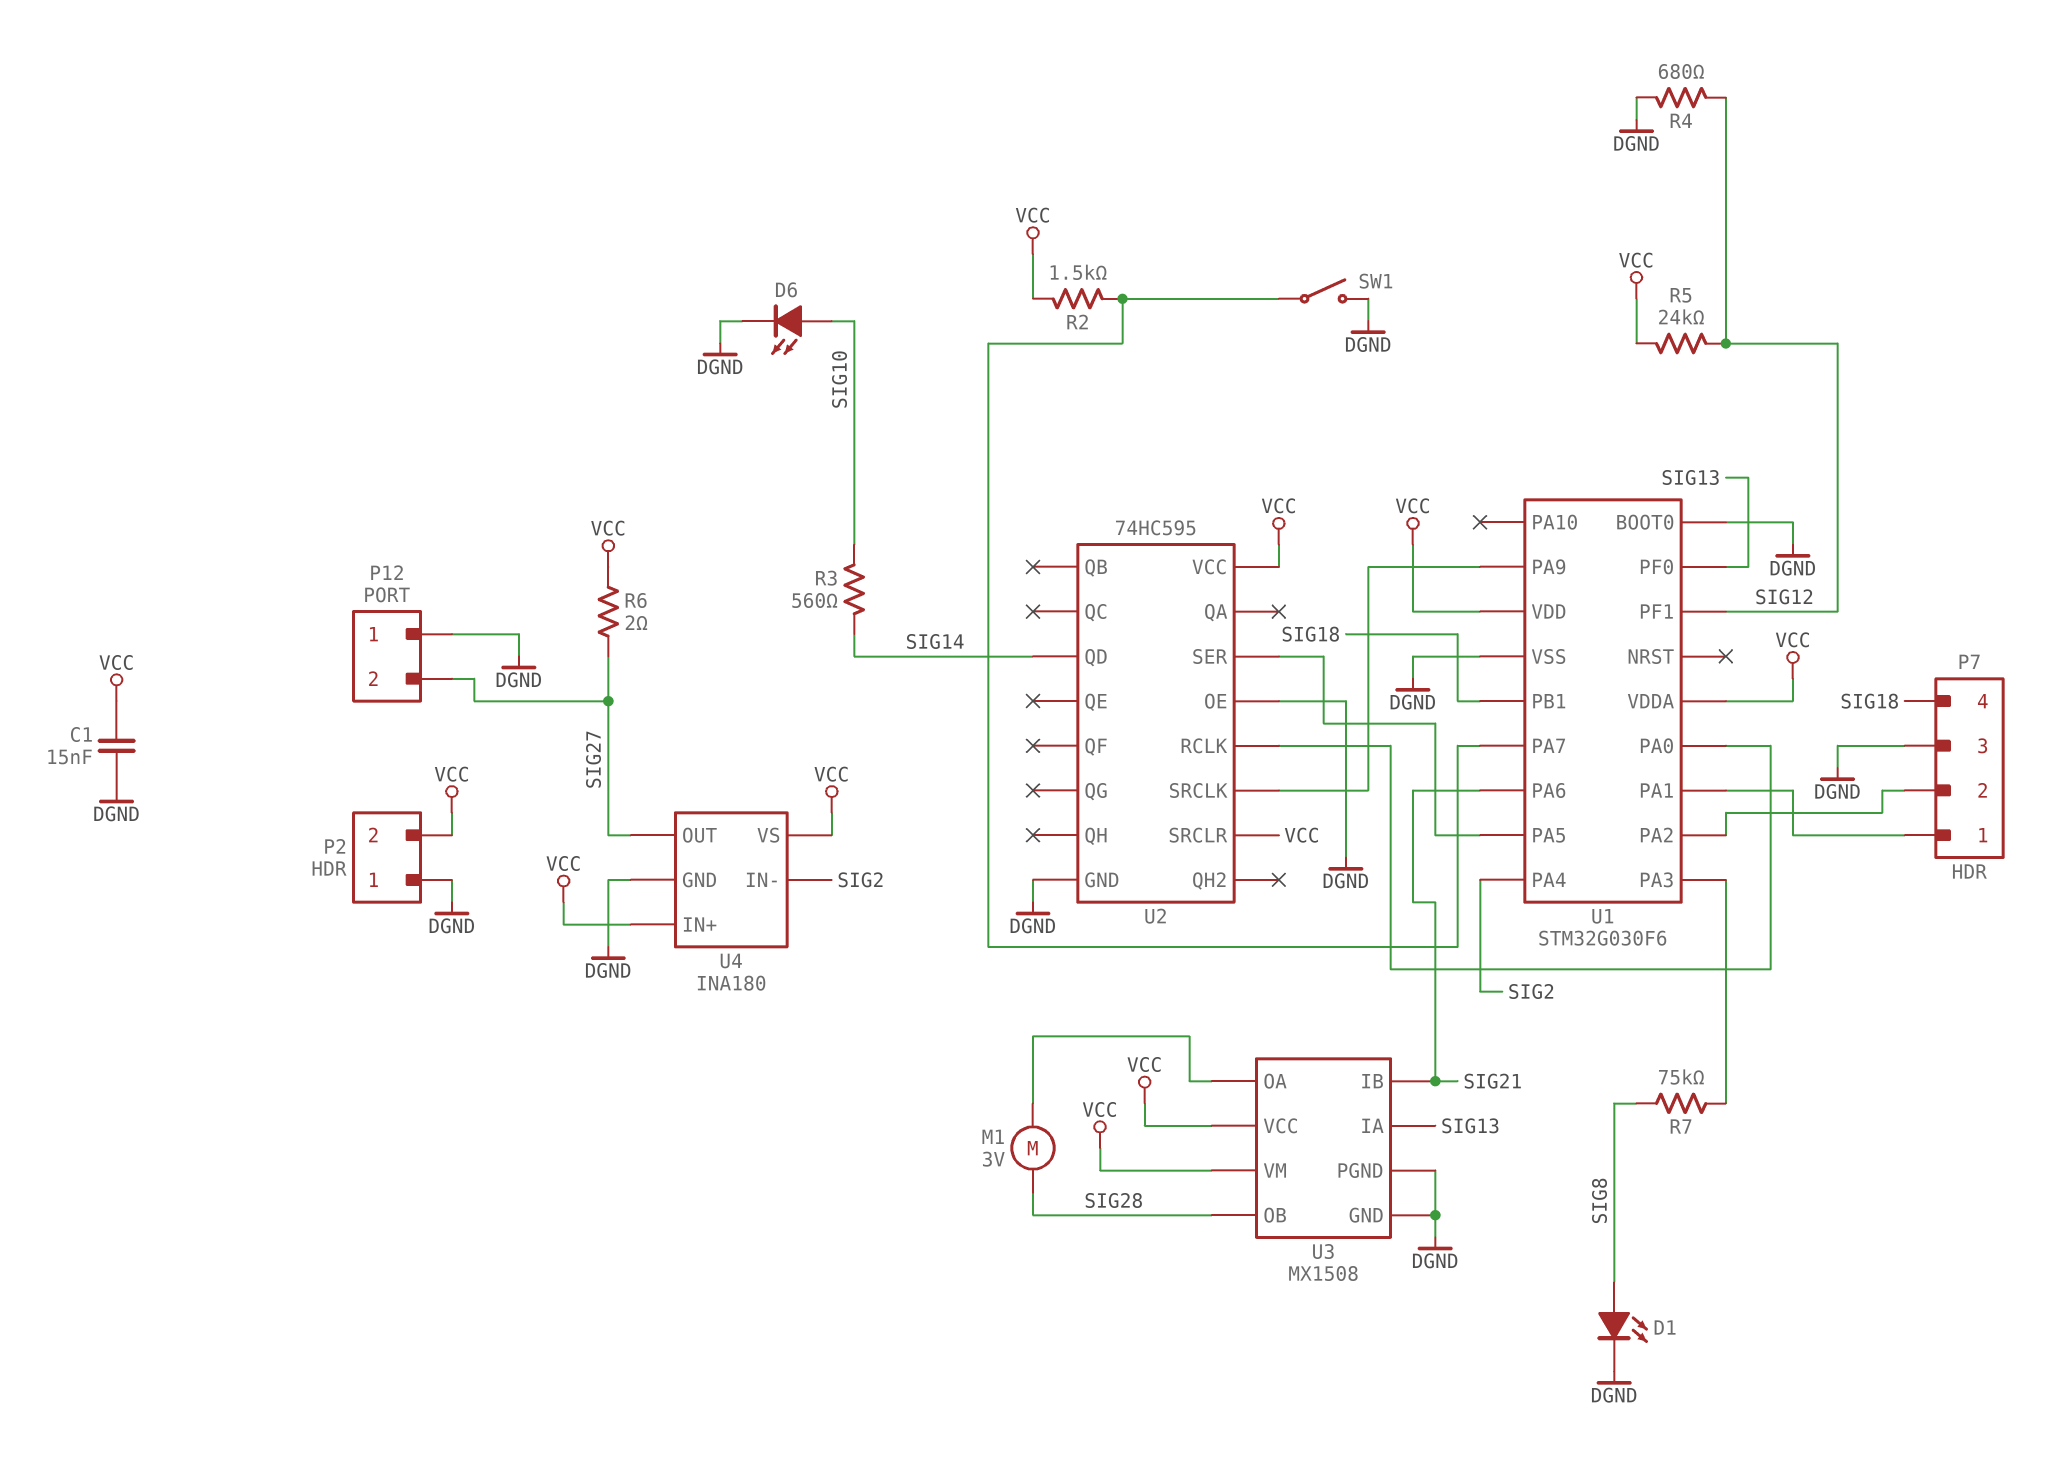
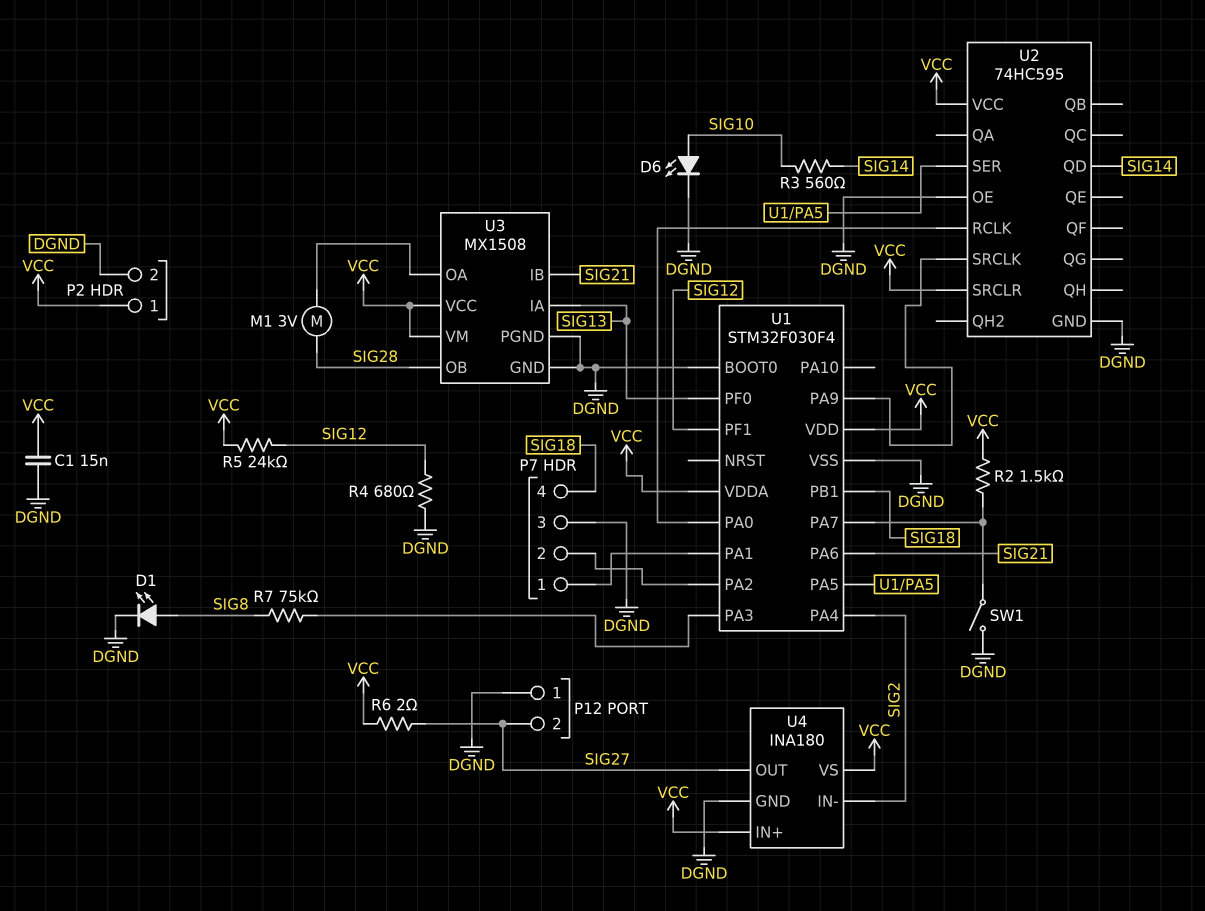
P2 pin 1: DGND -> VCC
P2 pin 2: VCC -> DGND
U1: STM32G030F6 -> STM32F030F4

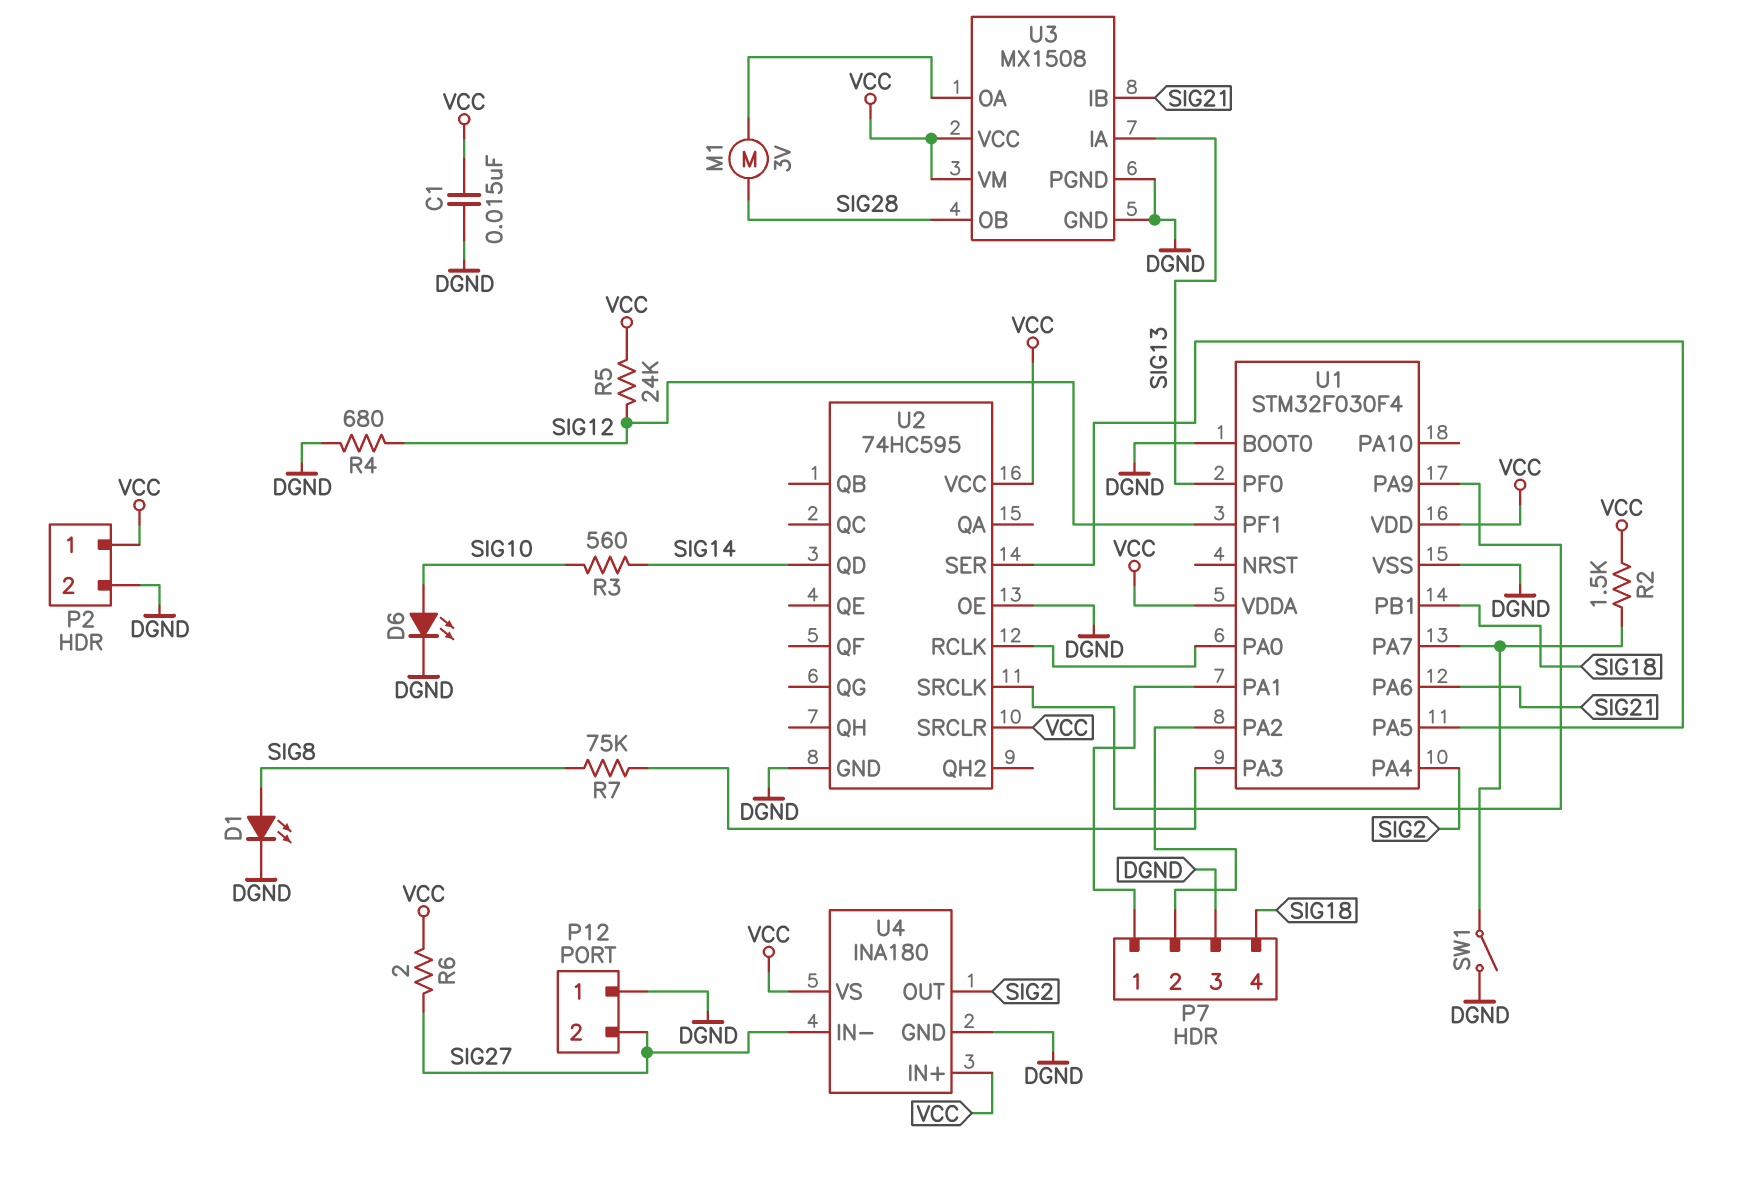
U4 pin IN-: SIG2 -> SIG27
U4 pin OUT: SIG27 -> SIG2

